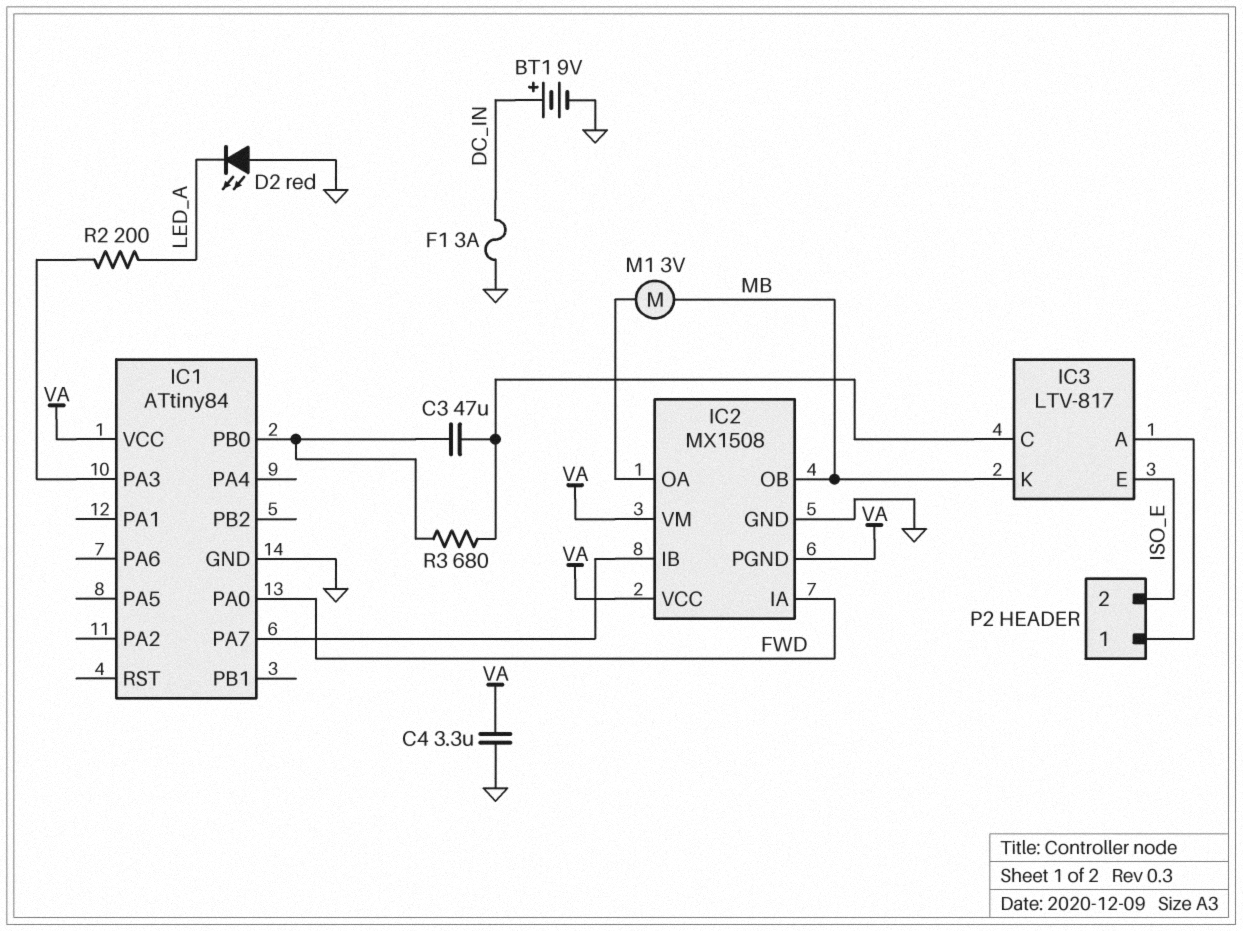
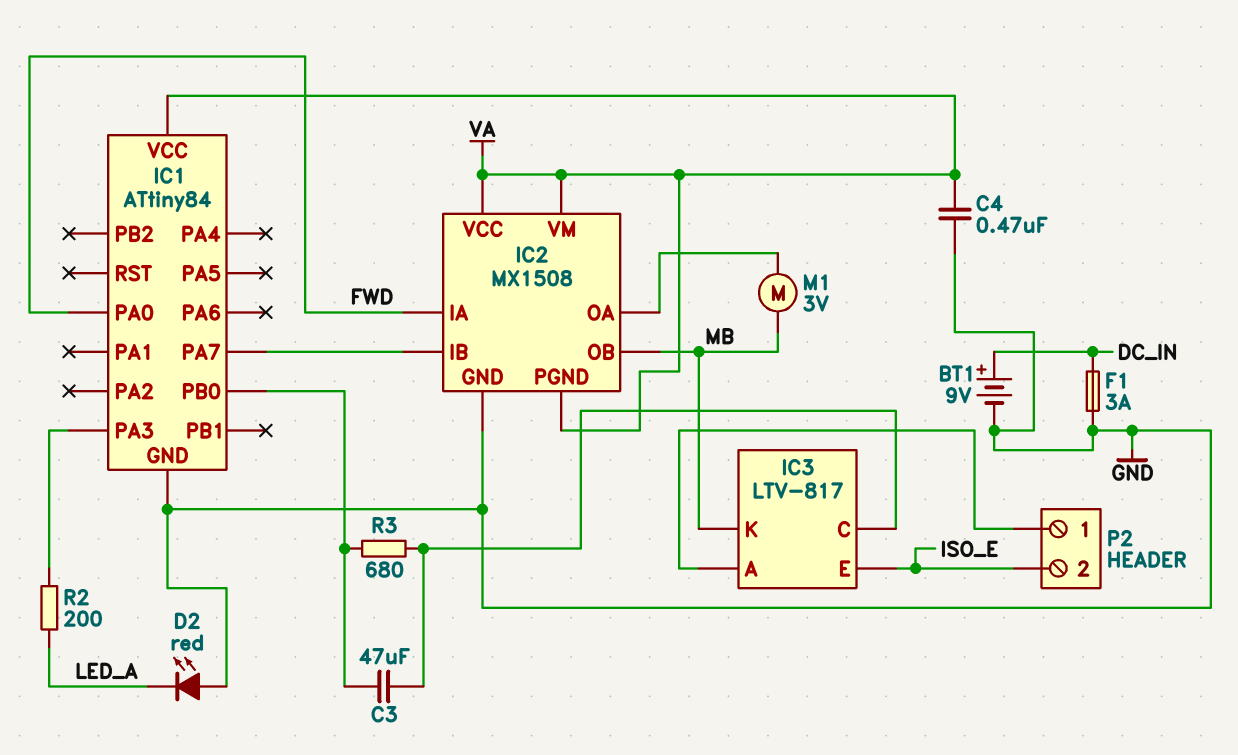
C4: 3.3uF (GND, VA) -> 470nF (GND, VA)

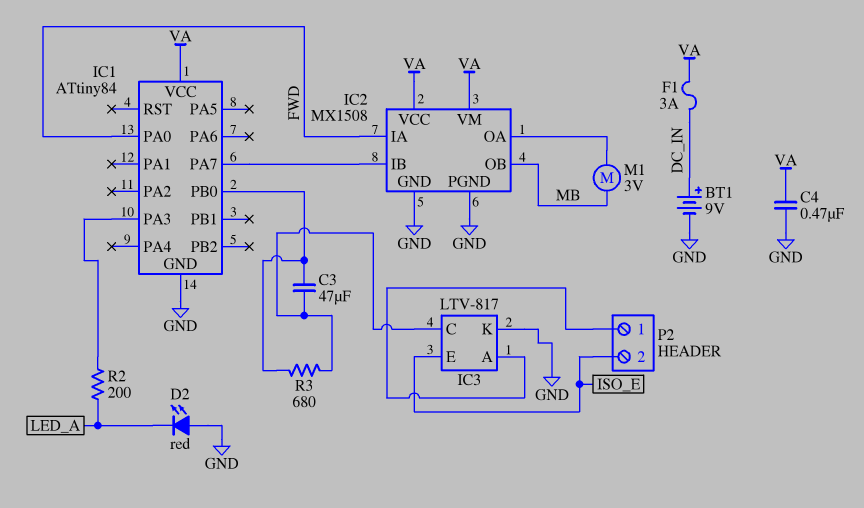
F1: 3A (DC_IN, GND) -> 3A (DC_IN, VA)
IC2 pin PGND: VA -> GND
IC3 pin K: MB -> GND

